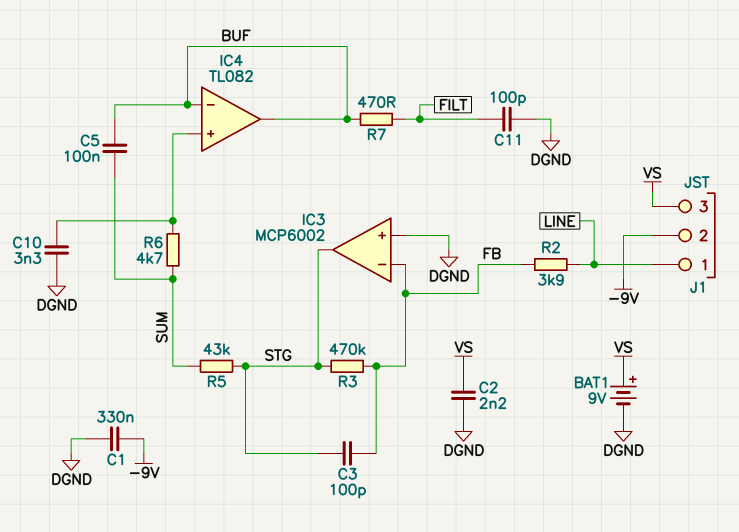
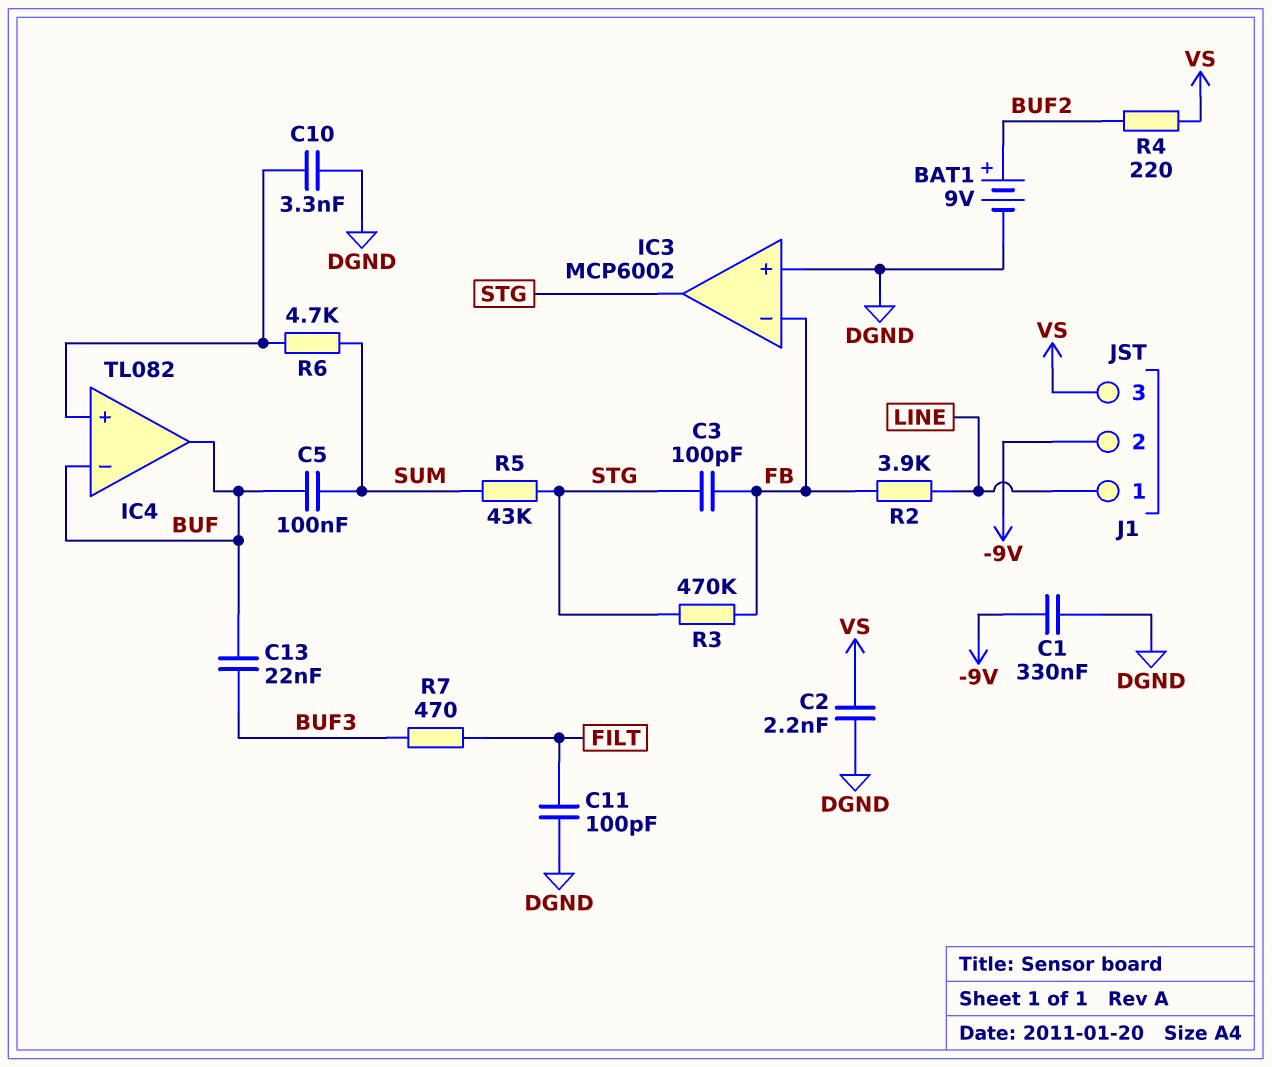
BAT1: 9V (plus VS, minus DGND) -> 9V (plus BUF2, minus DGND)
C13: none -> 22nF (BUF, BUF3)
R4: none -> 220 (BUF2, VS)
R7: 470 (BUF, FILT) -> 470 (BUF3, FILT)

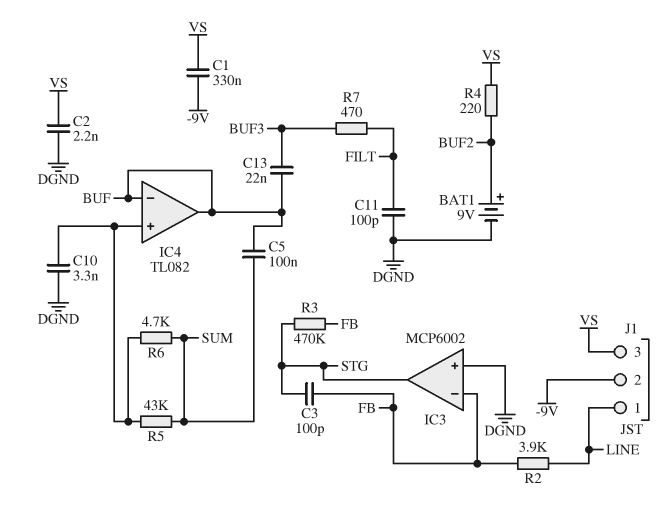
C1: 330nF (-9V, DGND) -> 330nF (-9V, VS)
R5: 43k (STG, SUM) -> 43k (IC4/in+, SUM)

